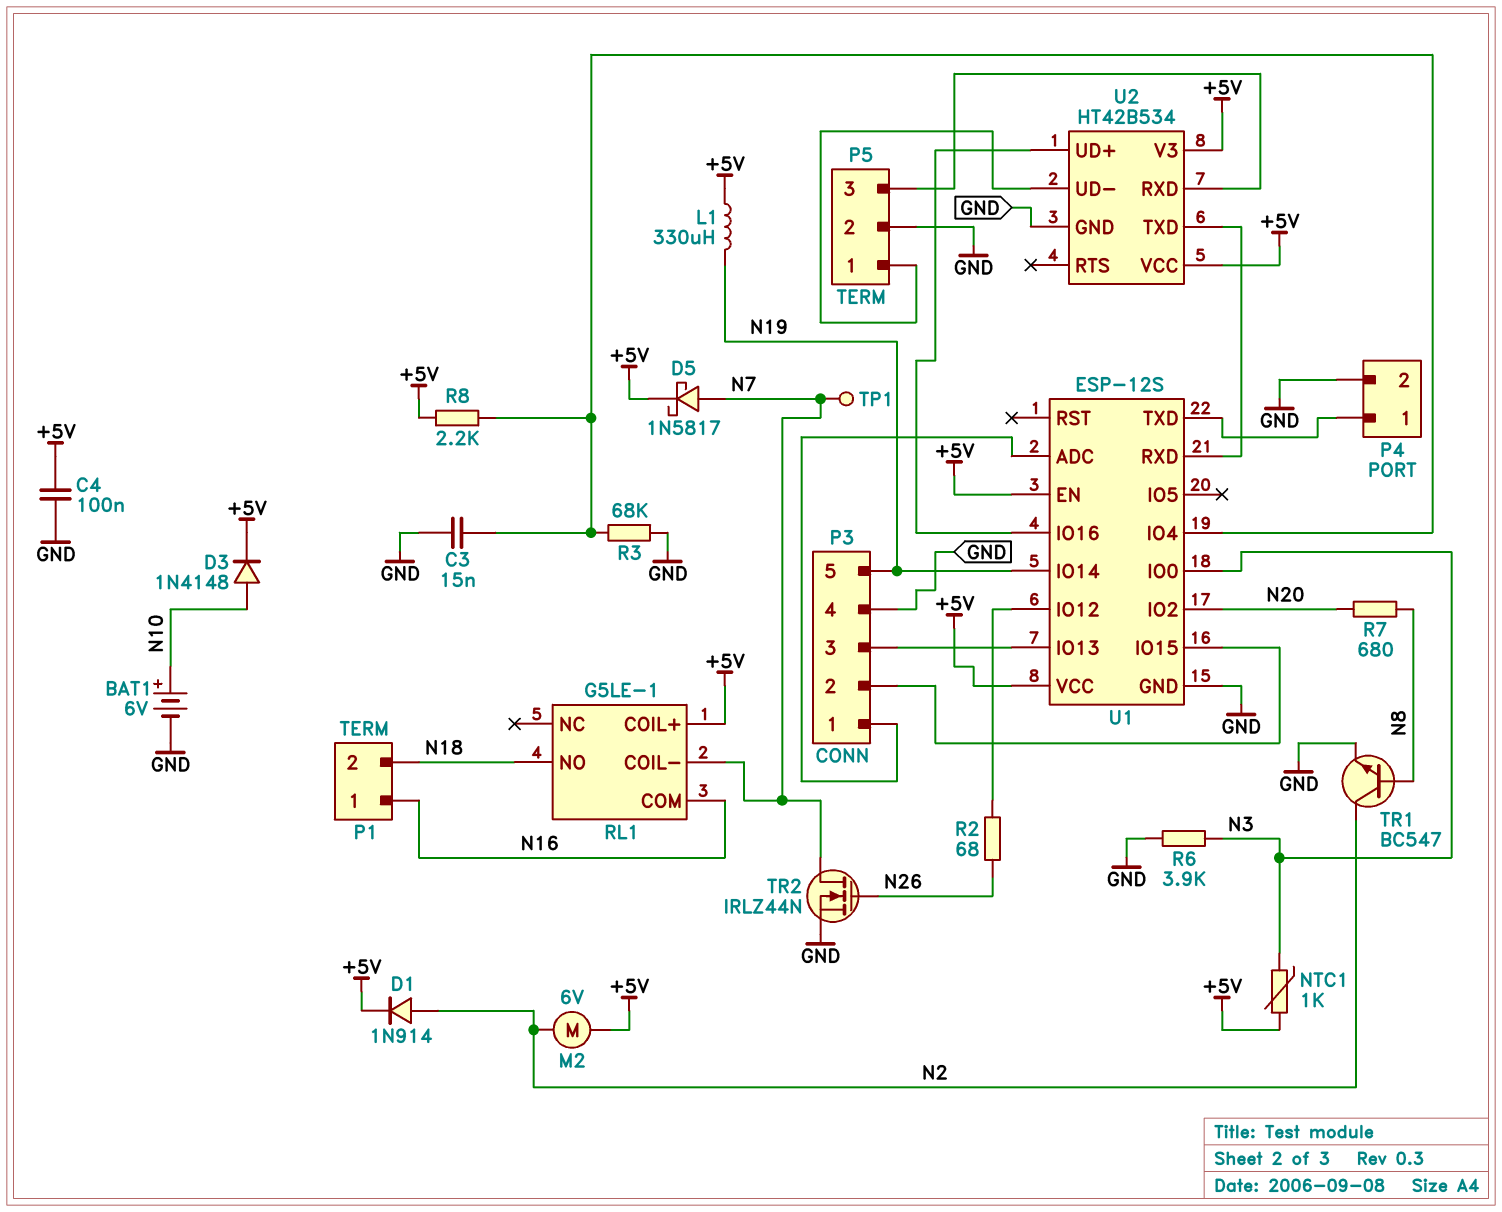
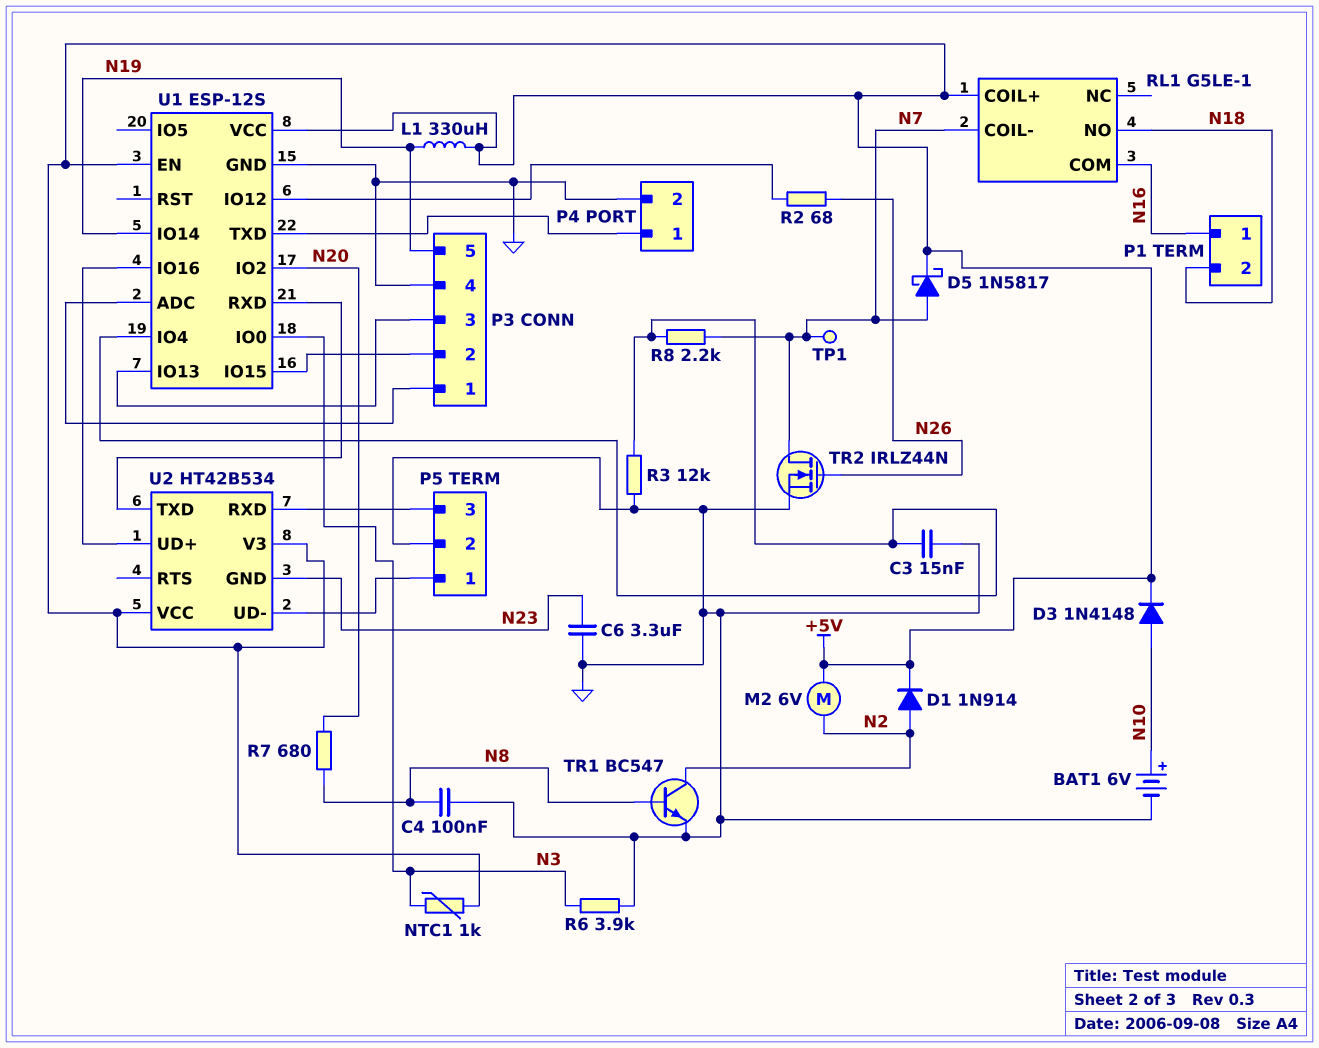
C4: 100nF (+5V, GND) -> 100nF (GND, N8)
C6: none -> 3.3uF (GND, N23)
R3: 68k (GND, U1/IO4) -> 12k (GND, U1/IO4)
R8: 2.2k (+5V, U1/IO4) -> 2.2k (N7, U1/IO4)
U2 pin GND: GND -> N23

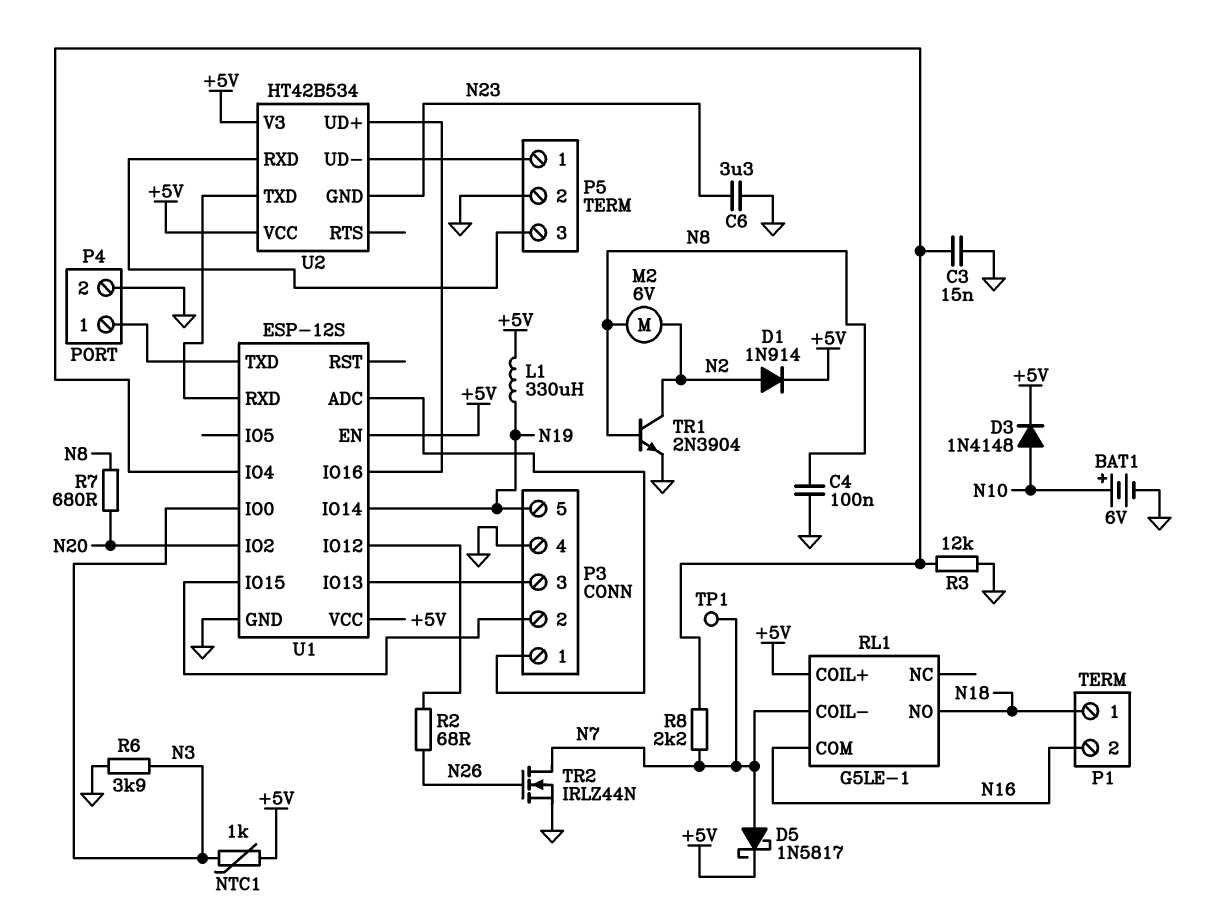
M2: motor 6V (+5V, N2) -> motor 6V (N2, N8)
P1 pin 1: N16 -> N18
P1 pin 2: N18 -> N16
TR1: NPN BC547 (B N8, C N2, E GND) -> NPN 2N3904 (B N8, C N2, E GND)

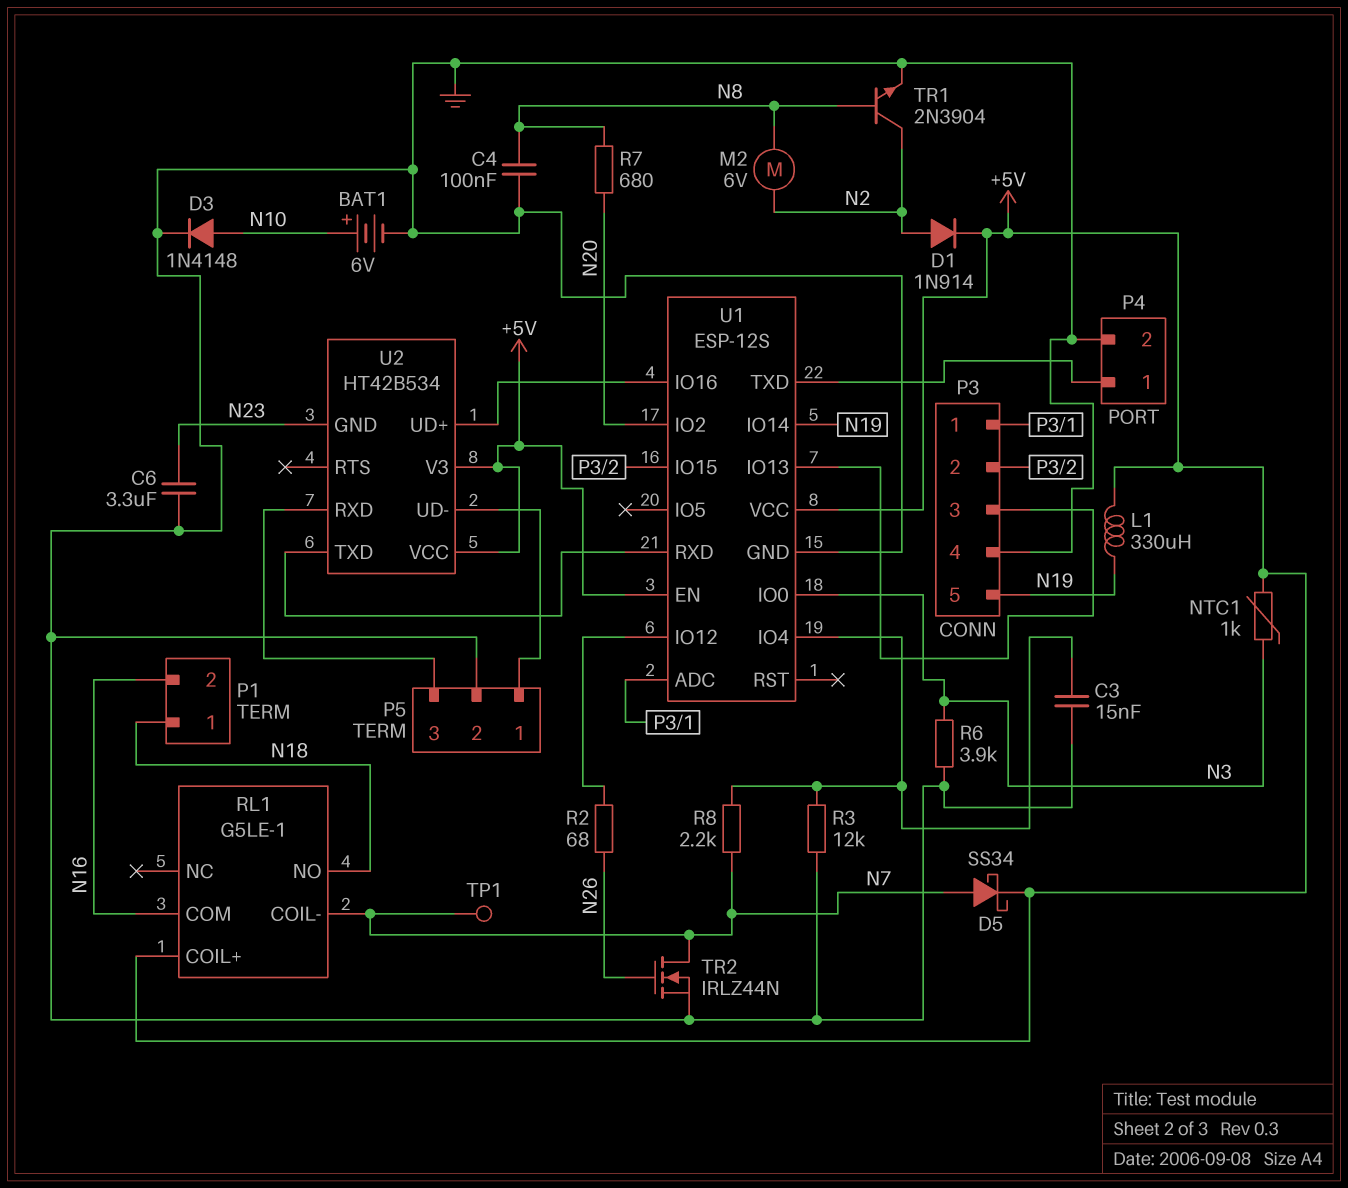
D3: diode 1N4148 (A N10, K +5V) -> diode 1N4148 (A N10, K GND)
D5: schottky 1N5817 (A N7, K +5V) -> schottky SS34 (A N7, K +5V)

